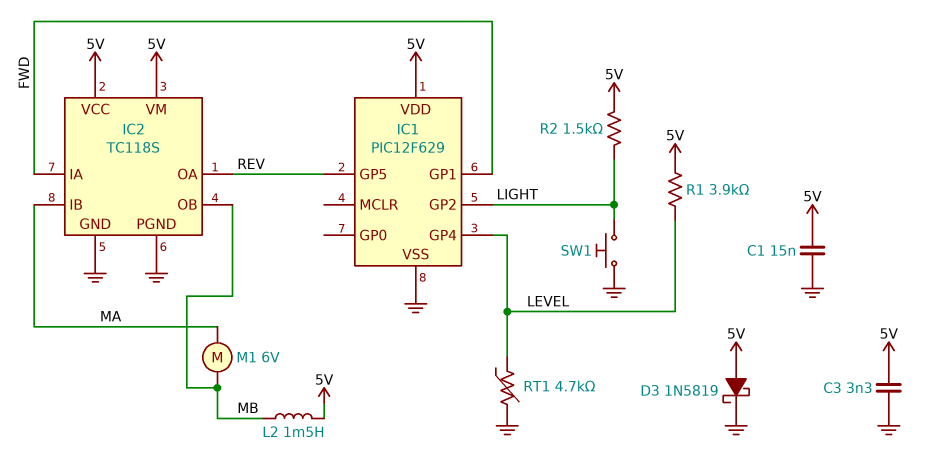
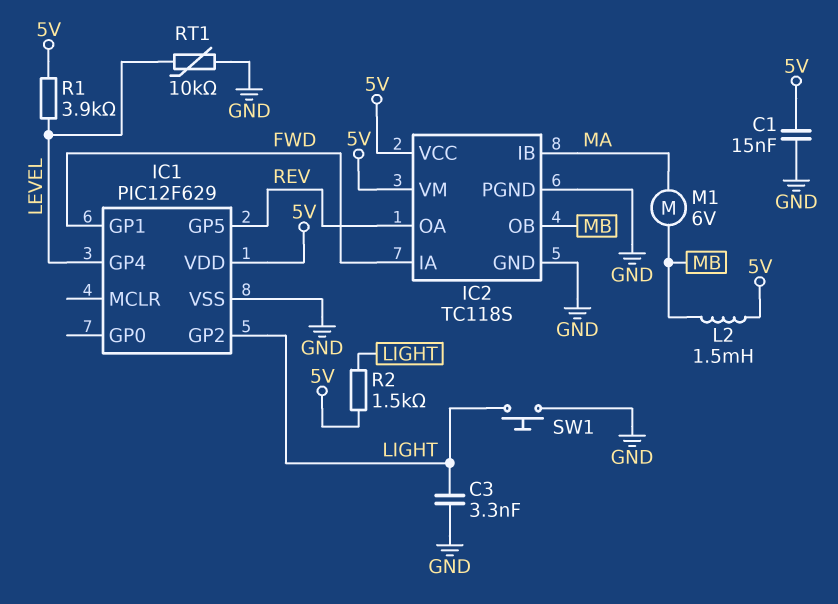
C3: 3.3nF (5V, GND) -> 3.3nF (GND, LIGHT)
D3: schottky 1N5819 (A 5V, K GND) -> none
RT1: 4.7k (GND, LEVEL) -> 10k (GND, LEVEL)

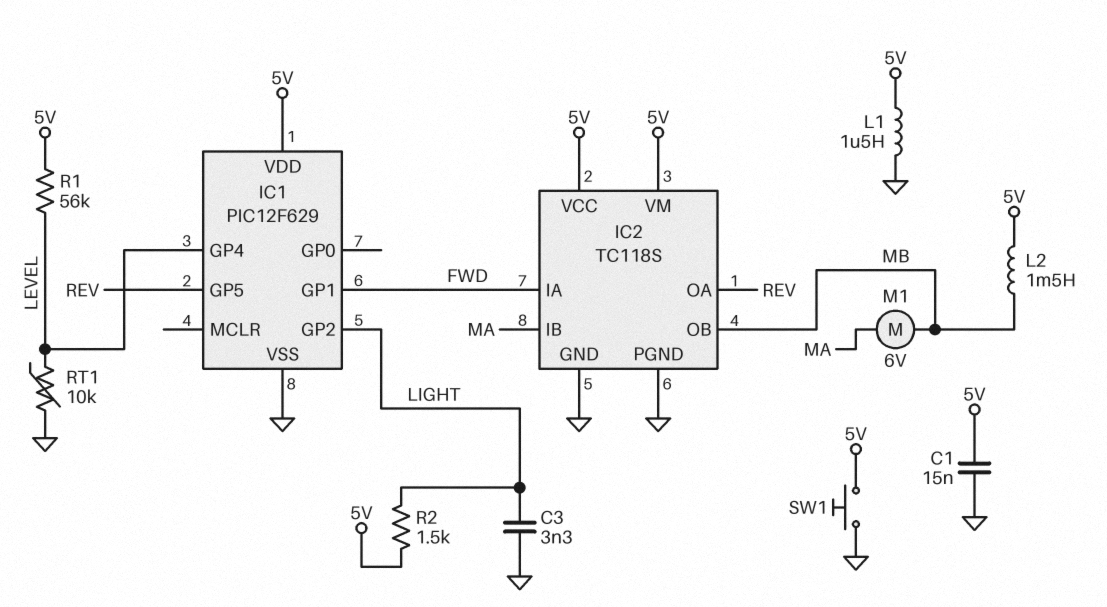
L1: none -> 1.5uH (5V, GND)
R1: 3.9k (5V, LEVEL) -> 56k (5V, LEVEL)
SW1: button (GND, LIGHT) -> button (5V, GND)

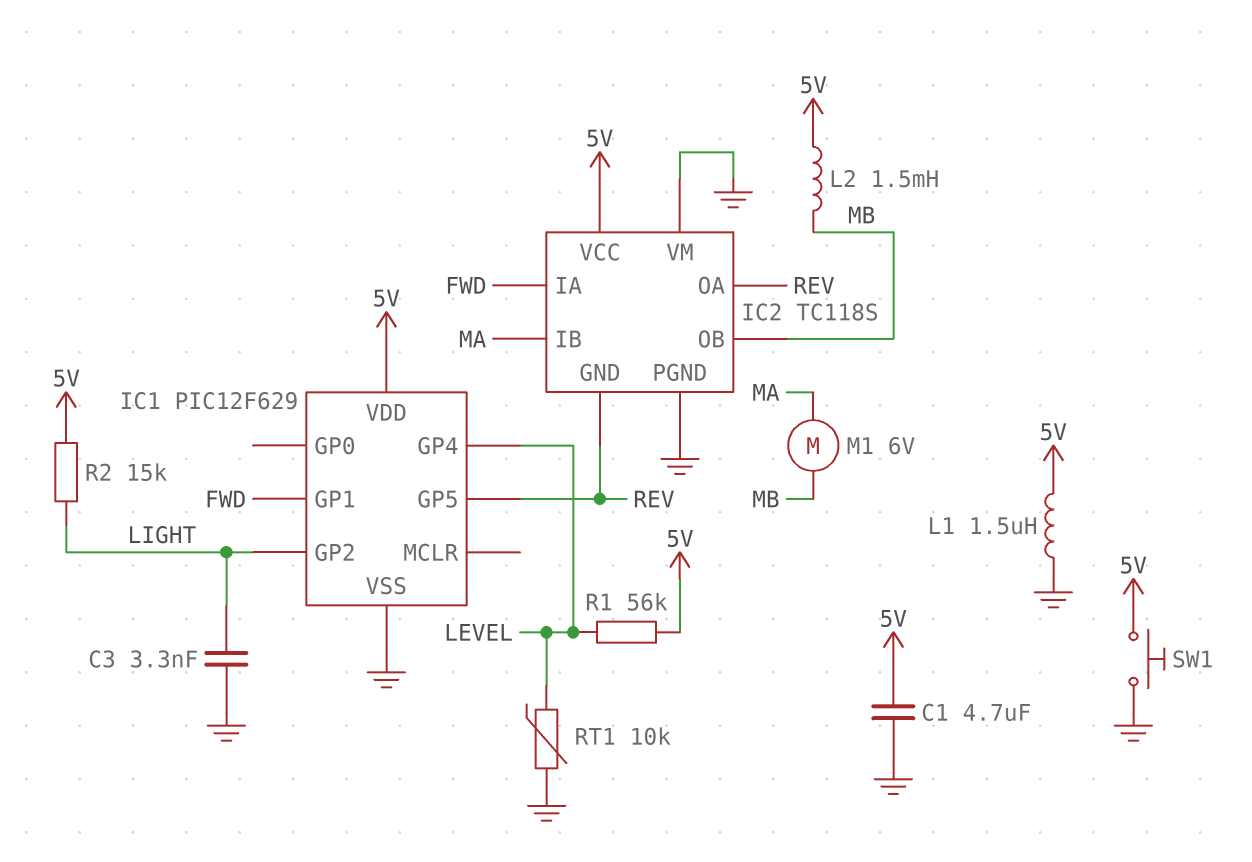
C1: 15nF (5V, GND) -> 4.7uF (5V, GND)
IC2 pin GND: GND -> REV
IC2 pin VM: 5V -> GND
R2: 1.5k (5V, LIGHT) -> 15k (5V, LIGHT)

